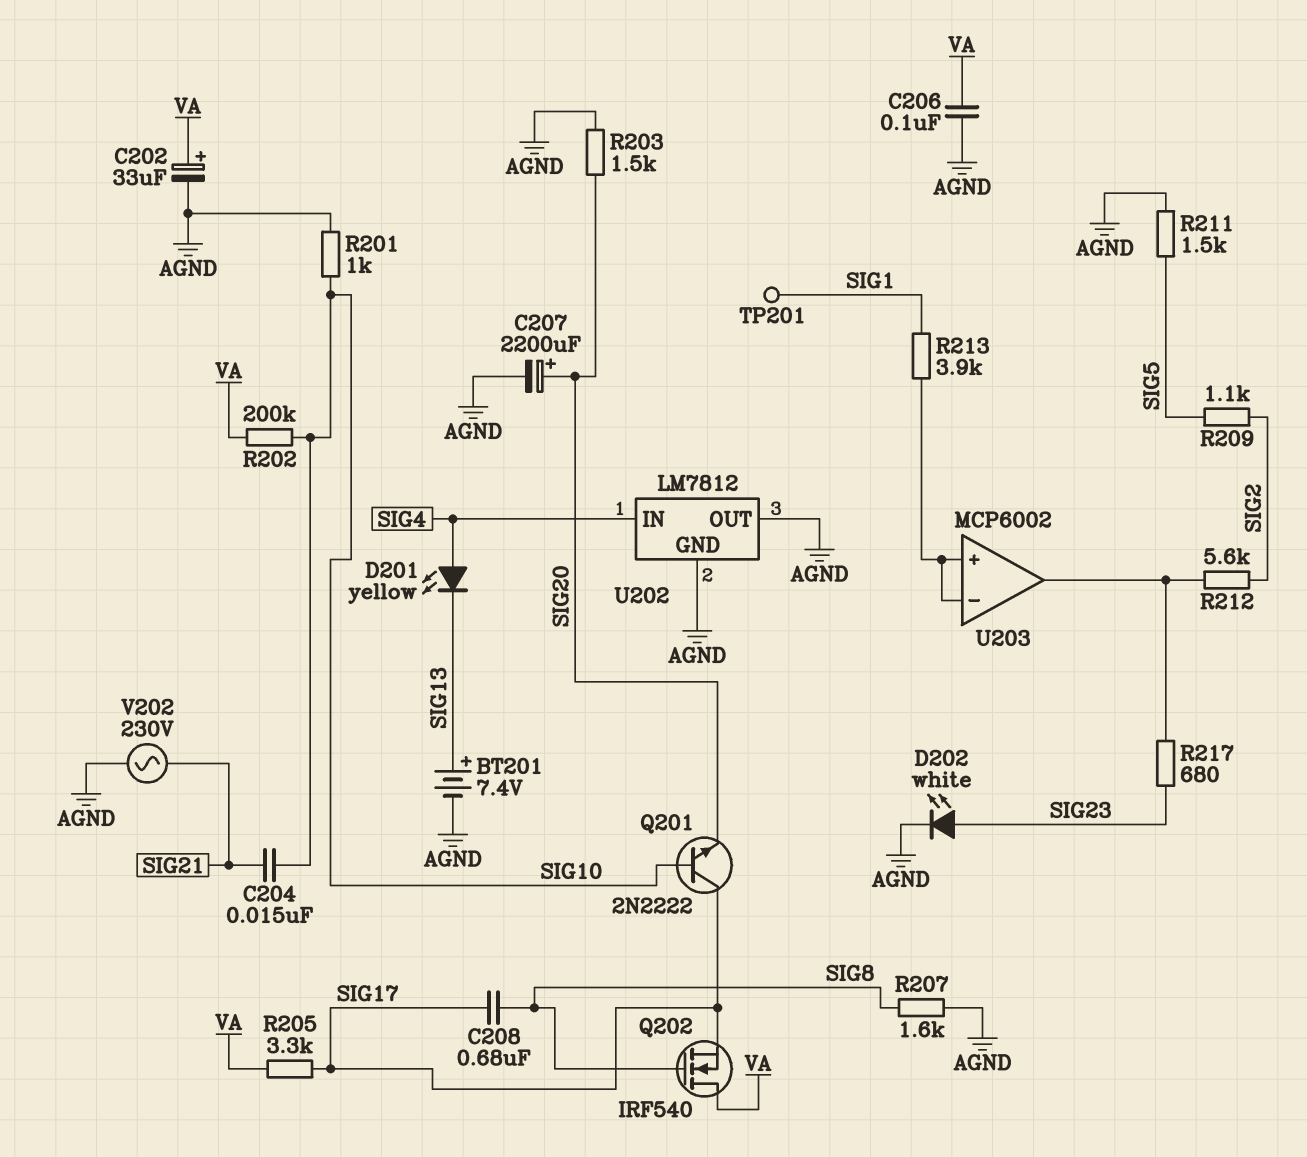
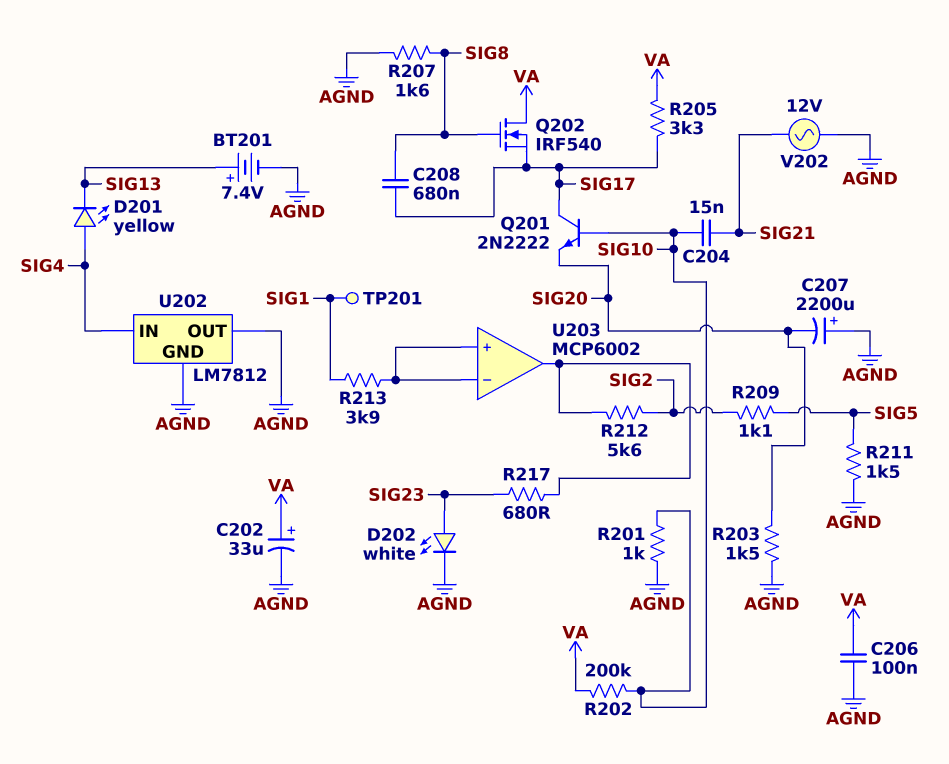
C207: 2200uF (plus SIG20, minus AGND) -> 2200uF (plus AGND, minus SIG20)
V202: AC 230V (AGND, SIG21) -> AC 12V (AGND, SIG21)

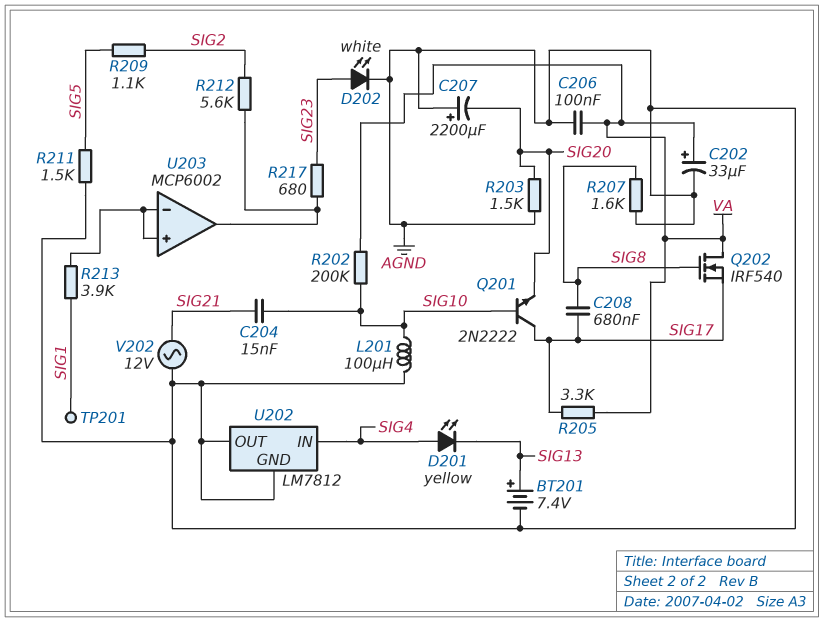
L201: none -> 100uH (AGND, SIG10)
R201: 1k (AGND, SIG10) -> none

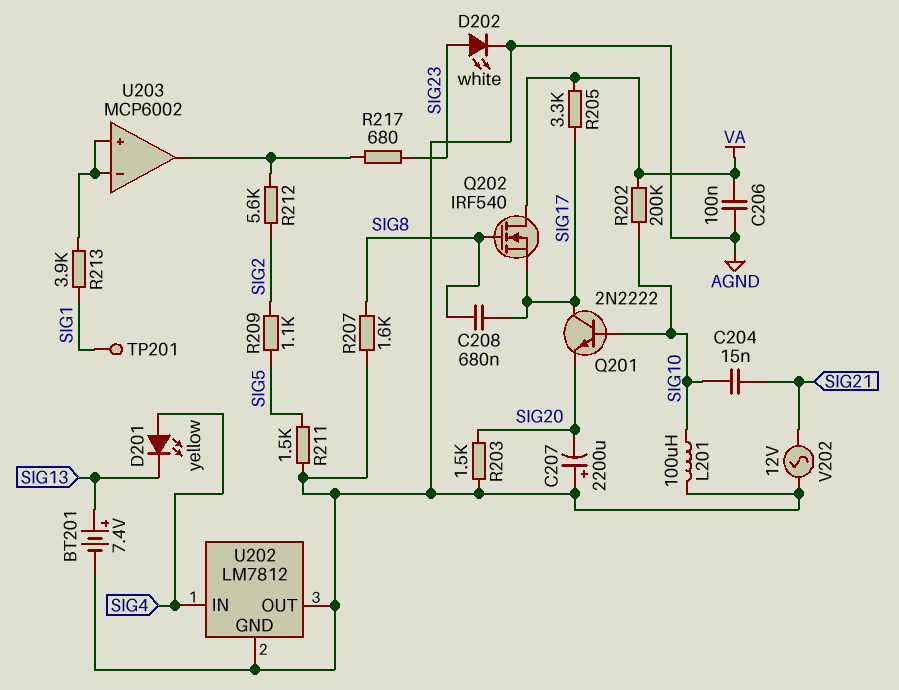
C202: 33uF (plus VA, minus AGND) -> none

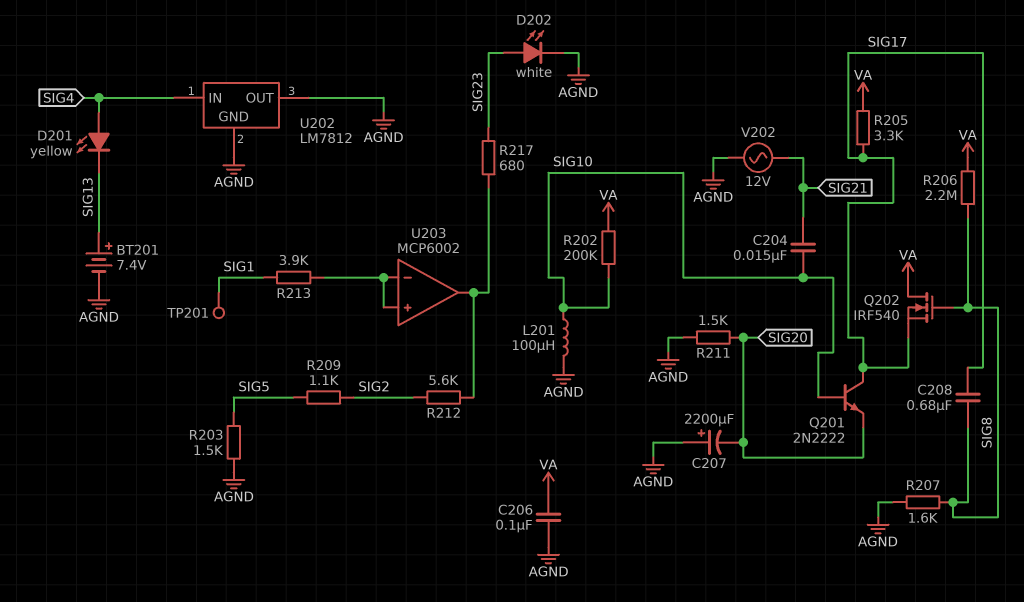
R203: 1.5k (AGND, SIG20) -> 1.5k (AGND, SIG5)
R206: none -> 2.2M (SIG8, VA)
R211: 1.5k (AGND, SIG5) -> 1.5k (AGND, SIG20)

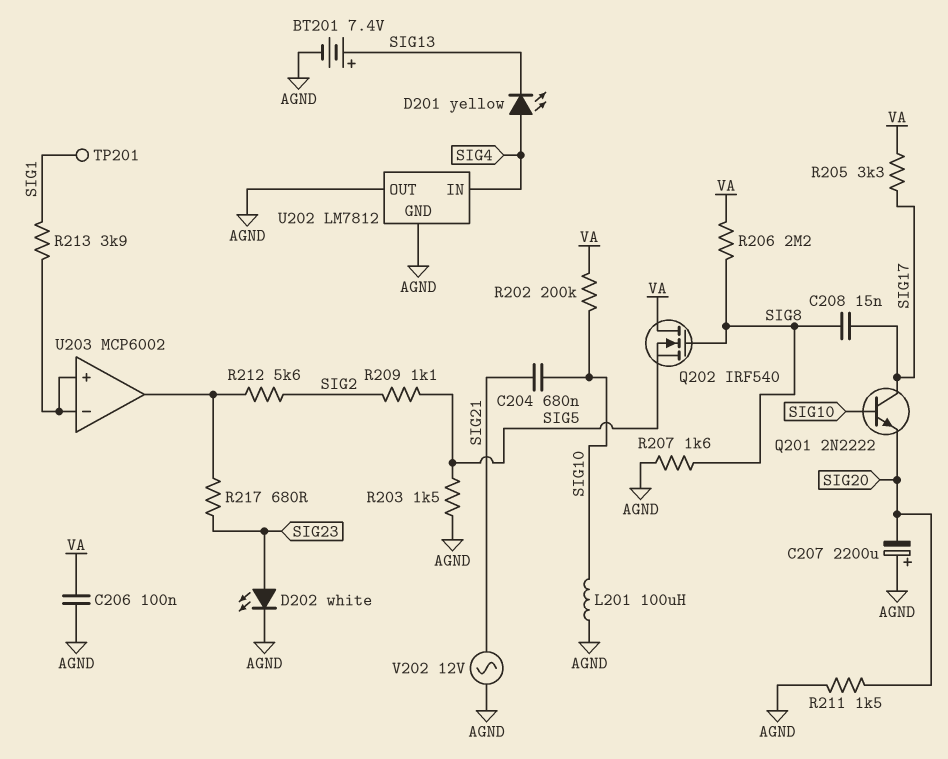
C204: 15nF (SIG10, SIG21) -> 680nF (SIG10, SIG21)
C208: 680nF (SIG8, SIG17) -> 15nF (SIG8, SIG17)
Q202: NMOS IRF540 (G SIG8, D VA, S SIG17) -> NMOS IRF540 (G SIG8, D VA, S SIG5)

